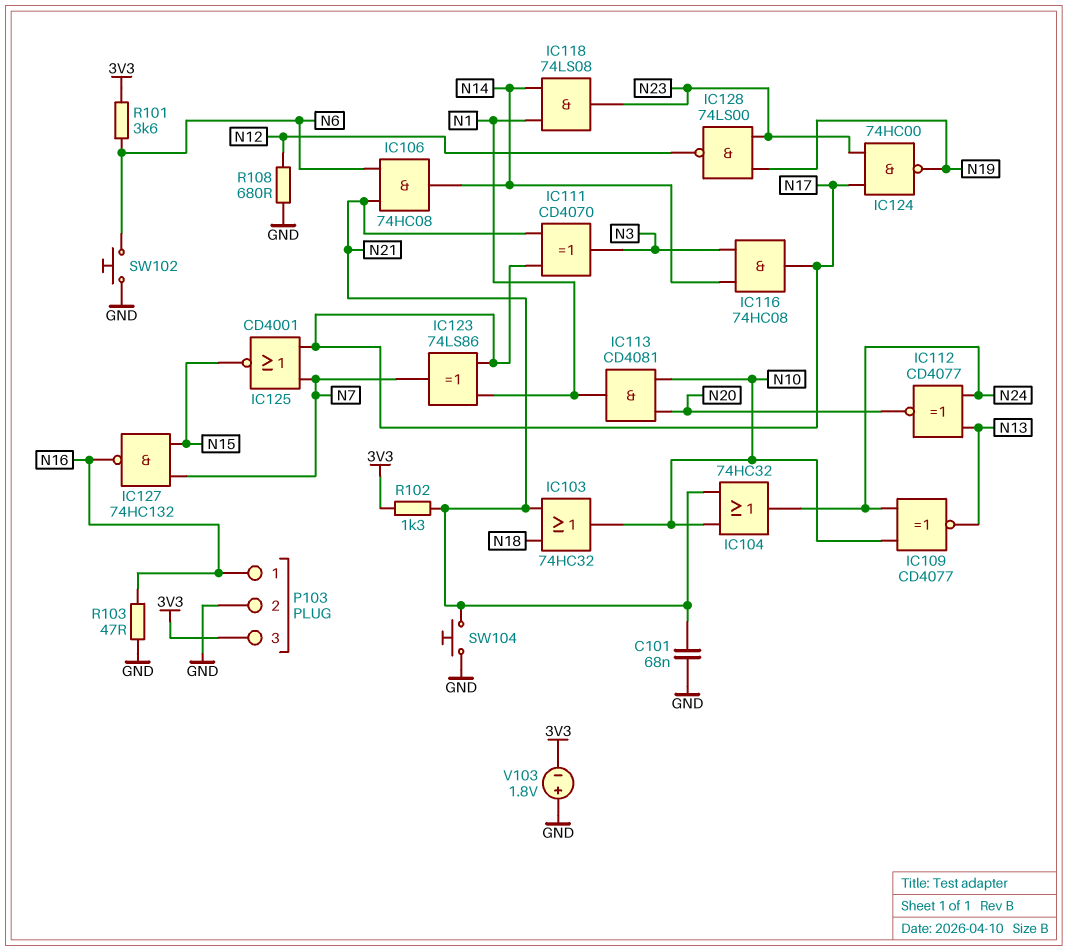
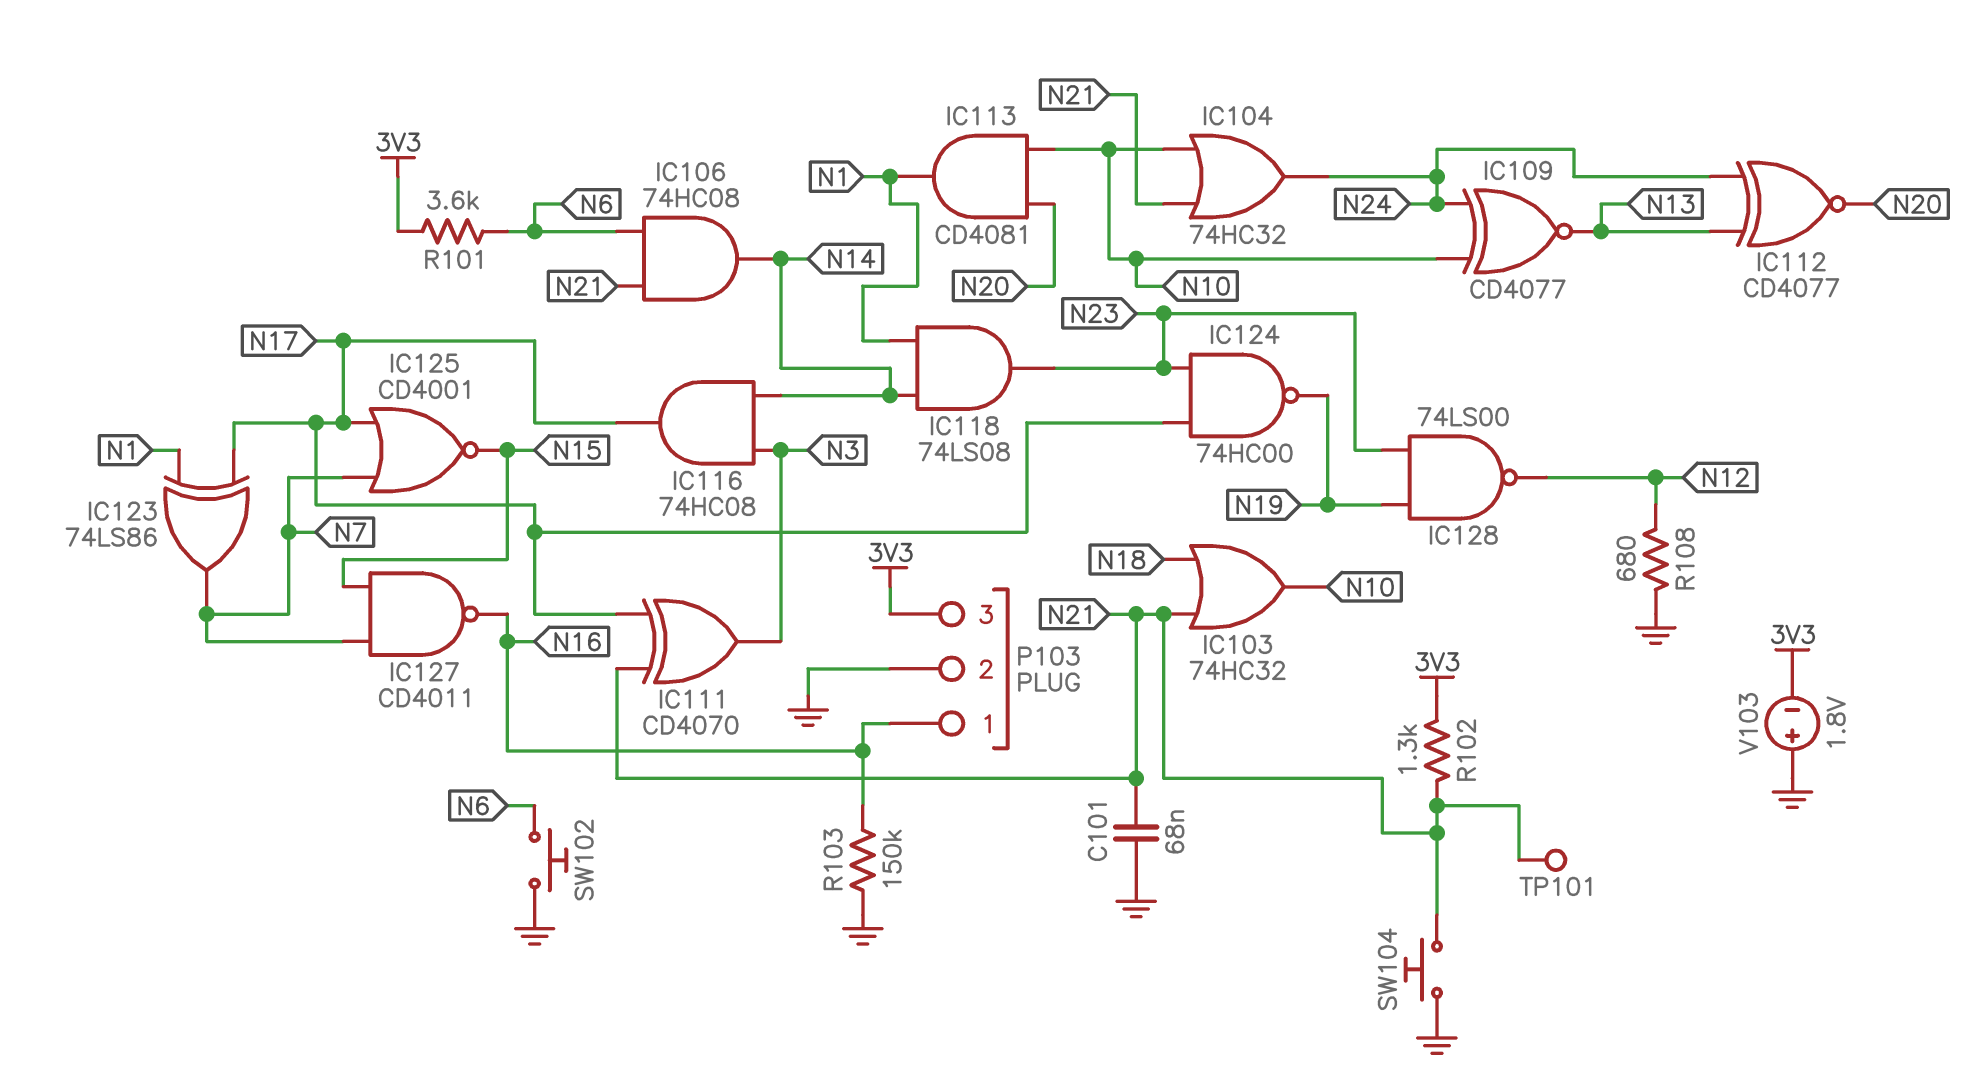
IC127: NAND 74HC132 (in N7, in N15, out N16) -> NAND CD4011 (in N7, in N15, out N16)
R103: 47 (GND, N16) -> 150k (GND, N16)
TP101: none -> test point (N21)

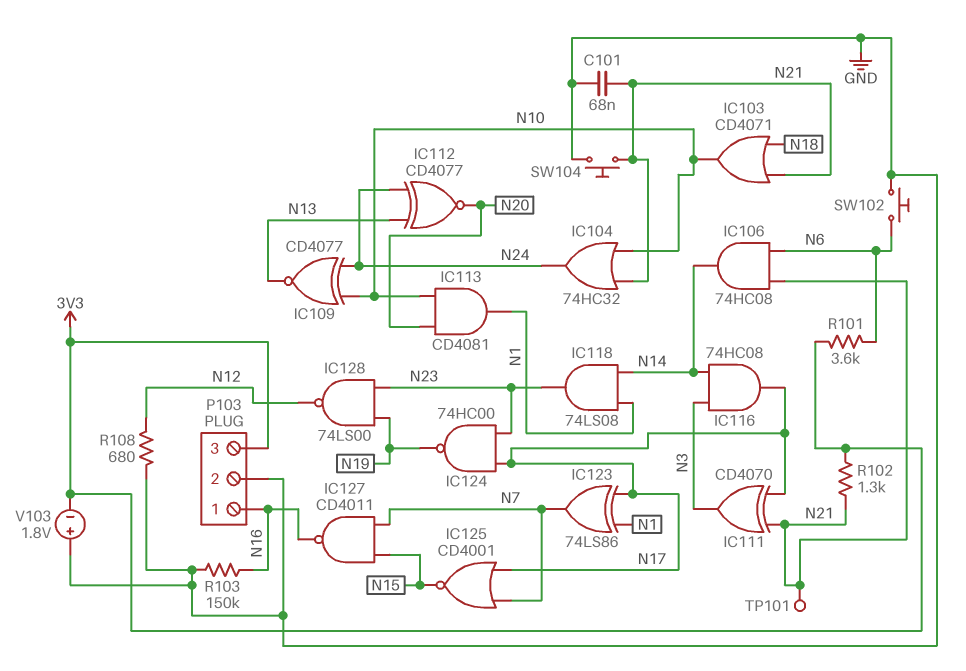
IC103: OR 74HC32 (in N18, in N21, out N10) -> OR CD4071 (in N18, in N21, out N10)

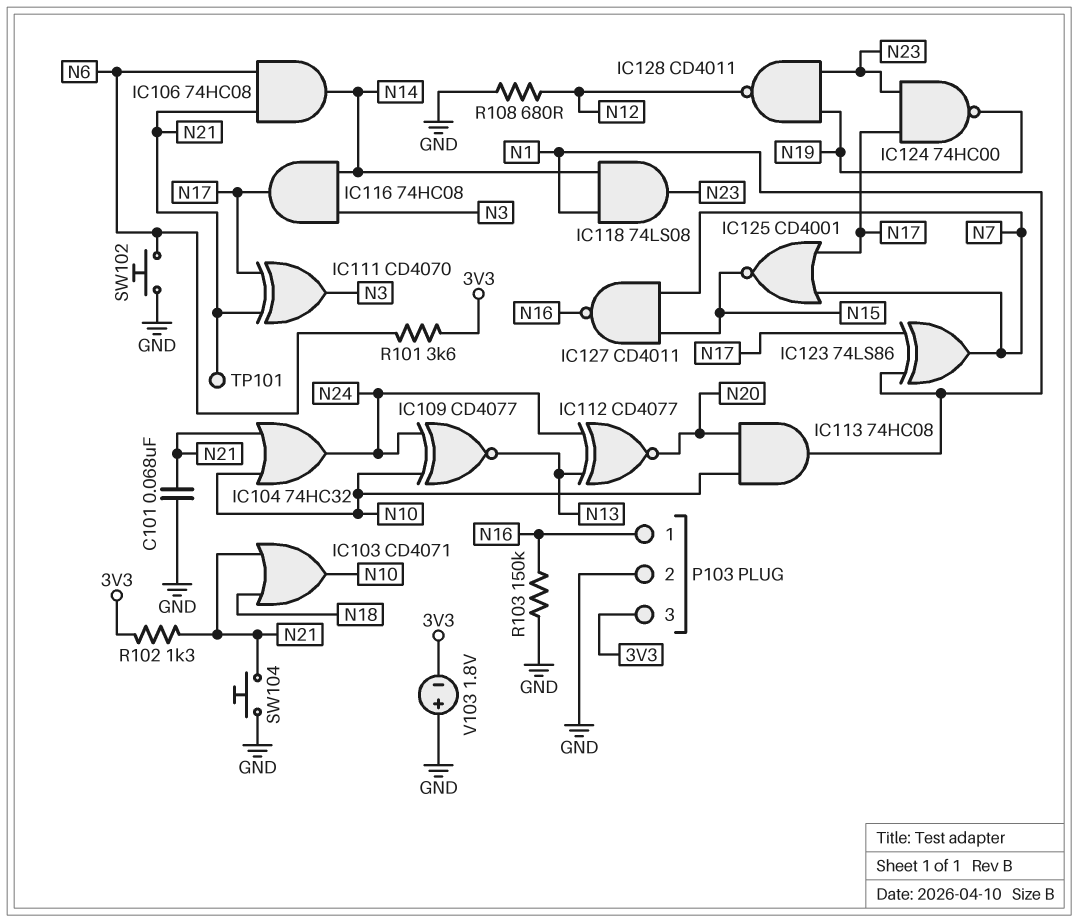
IC113: AND CD4081 (in N10, in N20, out N1) -> AND 74HC08 (in N10, in N20, out N1)
IC128: NAND 74LS00 (in N19, in N23, out N12) -> NAND CD4011 (in N19, in N23, out N12)

